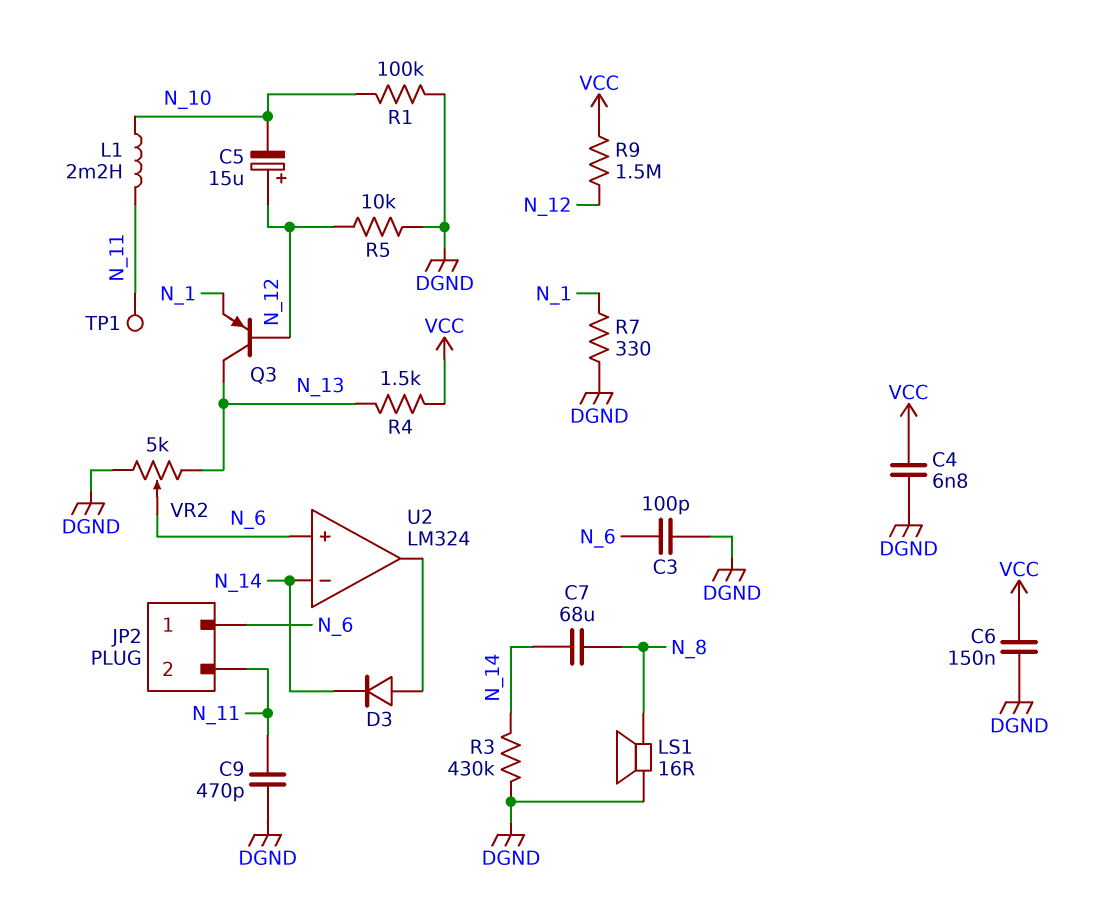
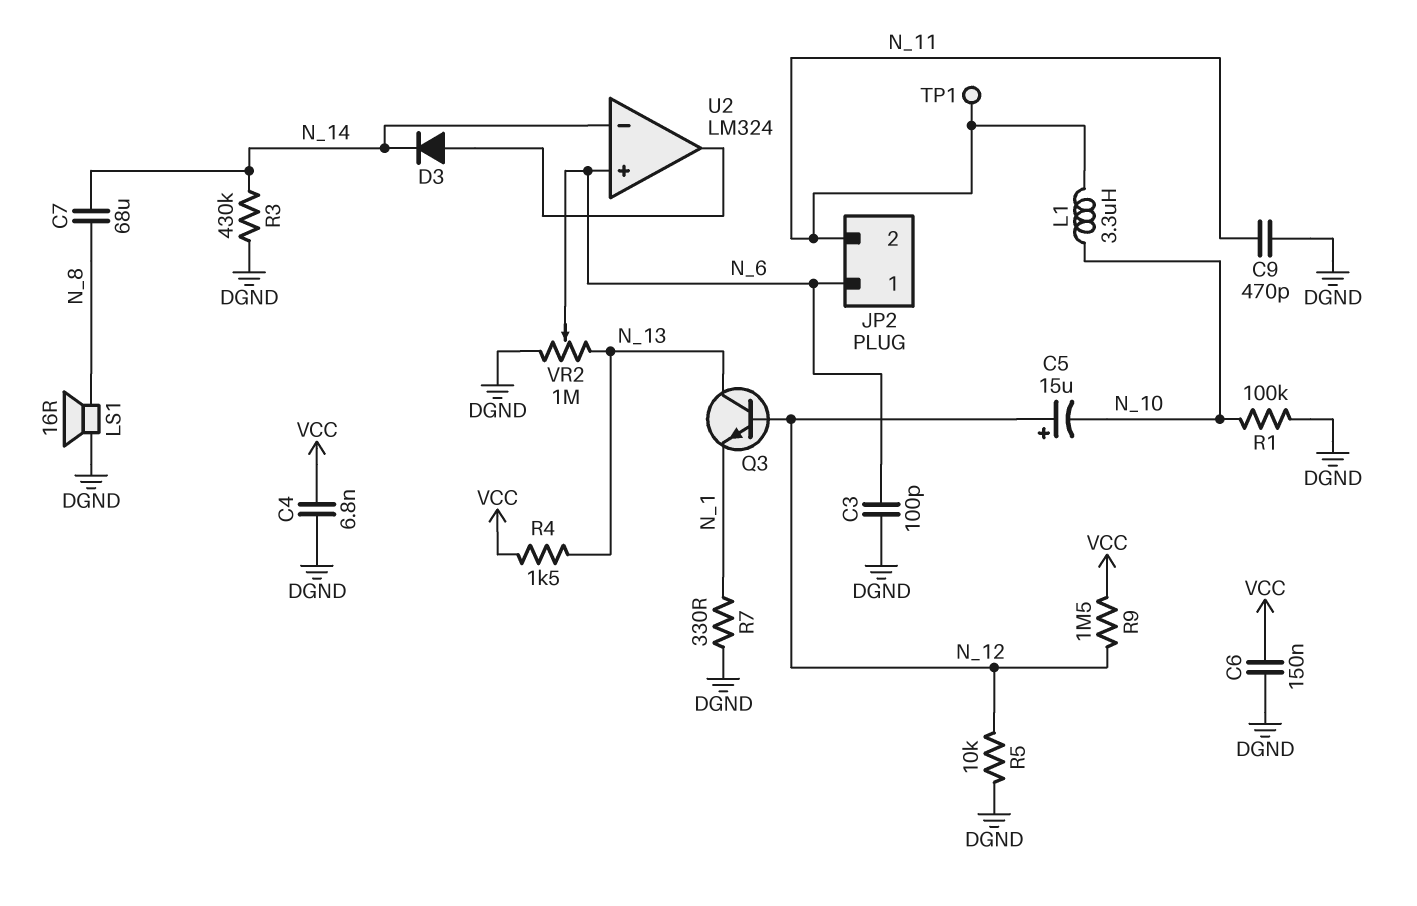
L1: 2.2mH (N_10, N_11) -> 3.3uH (N_10, N_11)
Q3: PNP (B N_12, C N_13, E N_1) -> NPN (B N_12, C N_13, E N_1)
VR2: 5k (DGND, N_13, wiper N_6) -> 1M (DGND, N_13, wiper N_6)

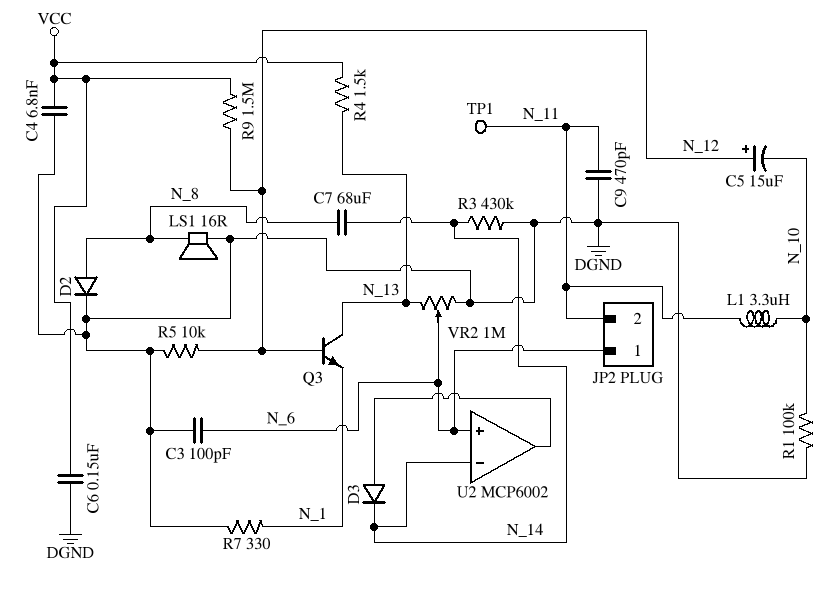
D2: none -> diode (A N_8, K DGND)
U2: LM324 -> MCP6002

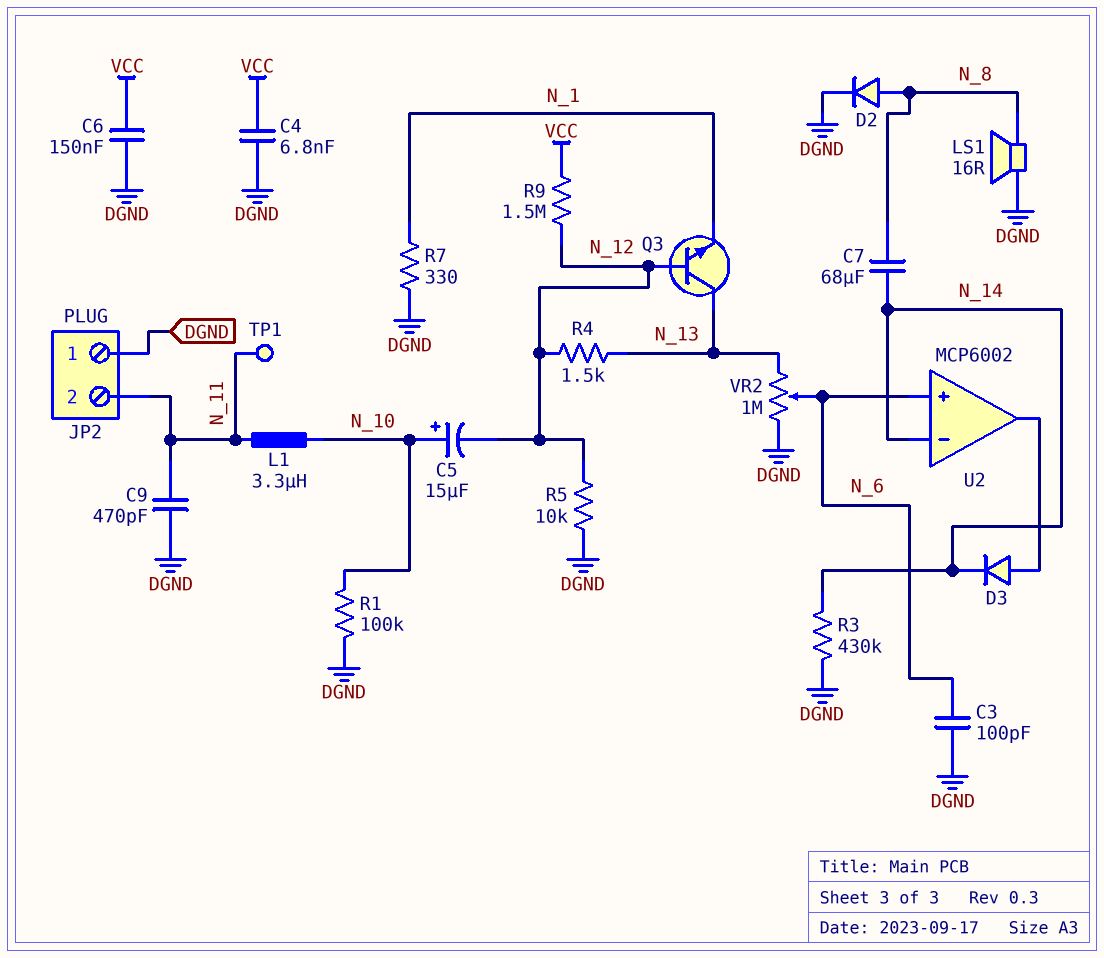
C5: 15uF (plus N_12, minus N_10) -> 15uF (plus N_10, minus N_12)
JP2 pin 1: N_6 -> DGND
R4: 1.5k (N_13, VCC) -> 1.5k (N_12, N_13)

